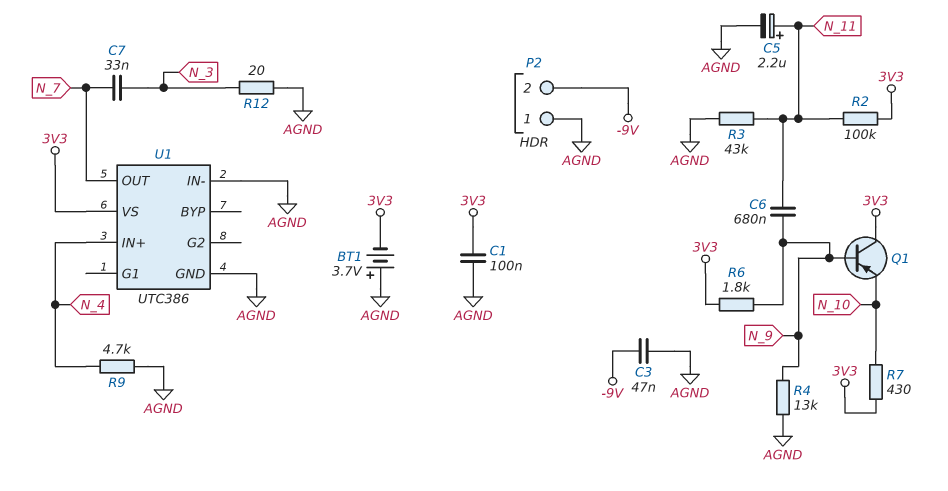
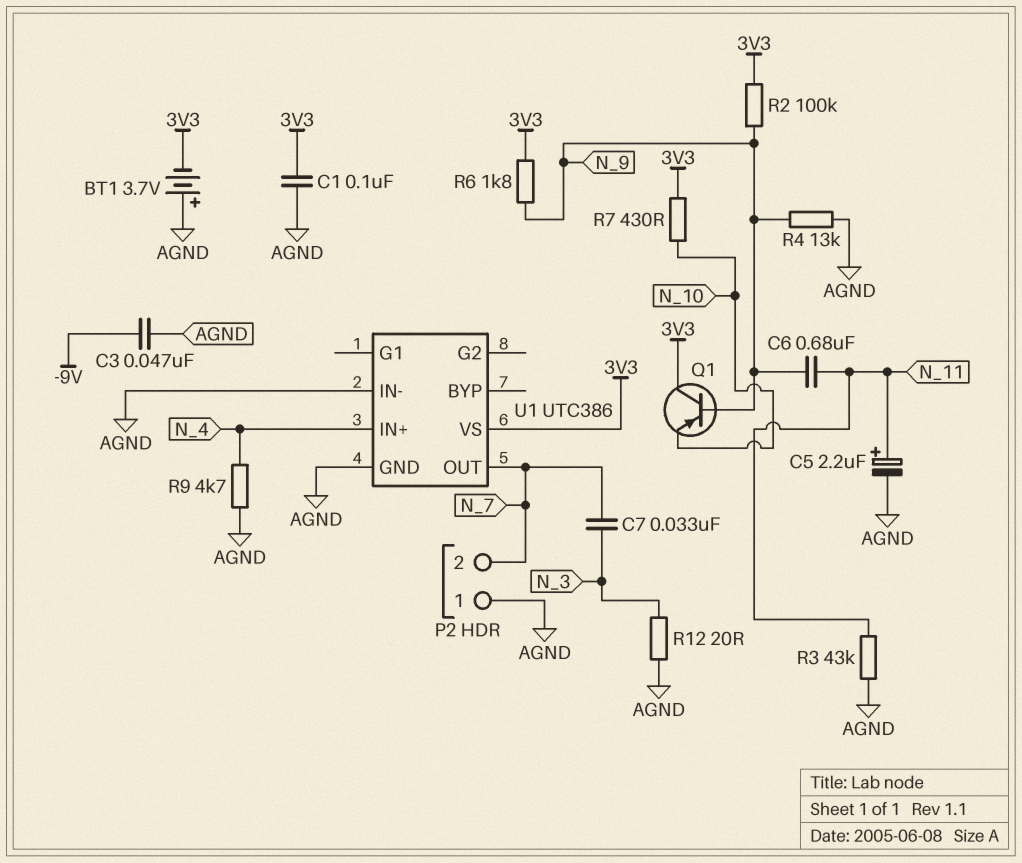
P2 pin 2: -9V -> N_7
R2: 100k (3V3, N_11) -> 100k (3V3, N_9)

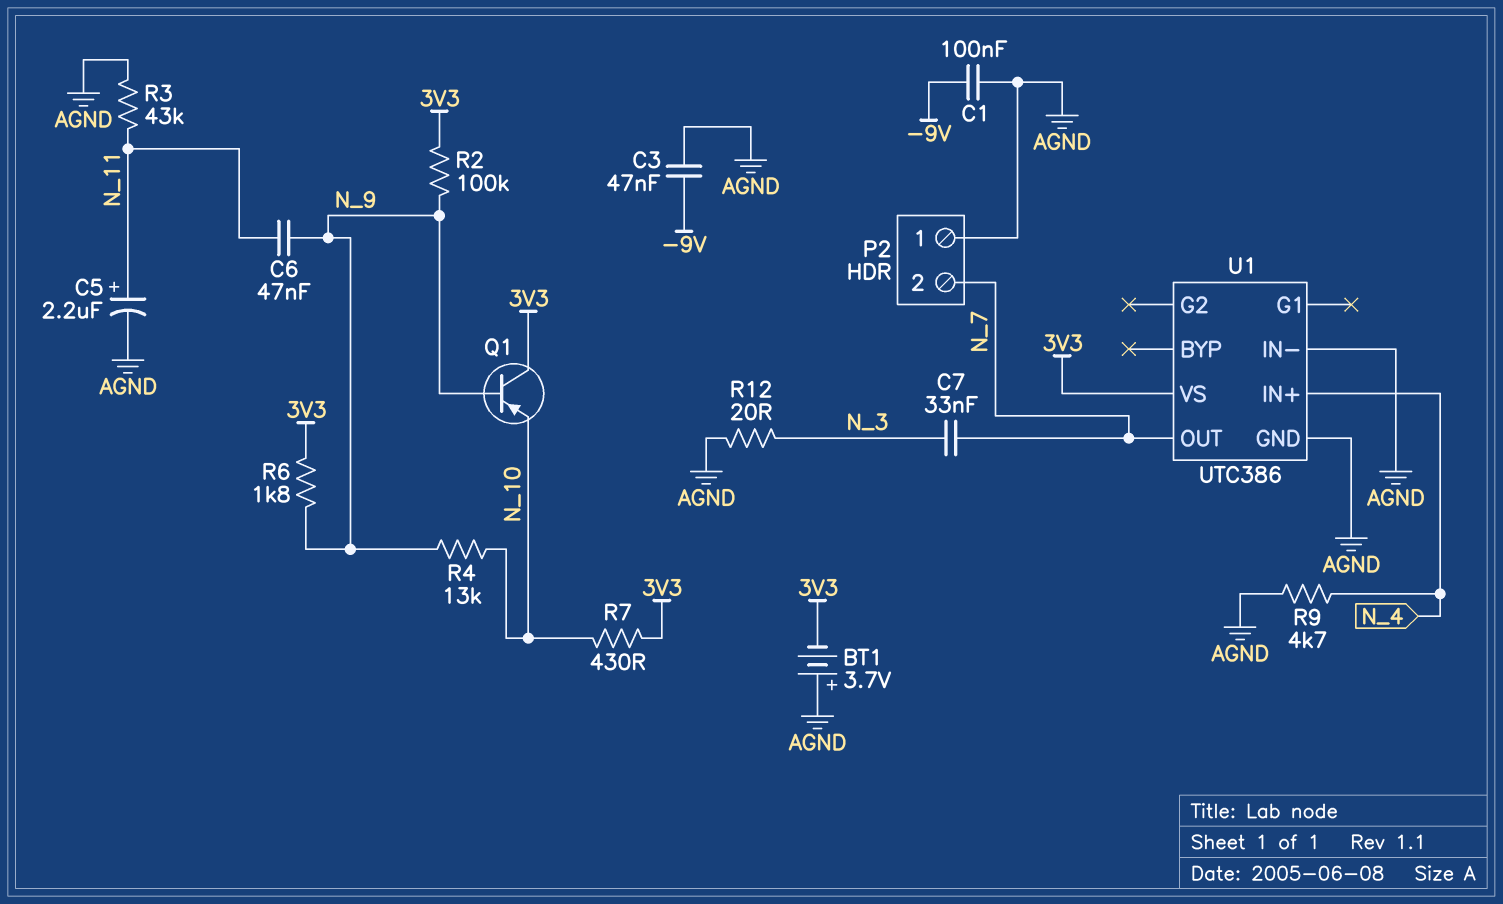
C1: 100nF (3V3, AGND) -> 100nF (-9V, AGND)
C6: 680nF (N_9, N_11) -> 47nF (N_9, N_11)
R4: 13k (AGND, N_9) -> 13k (N_9, N_10)

